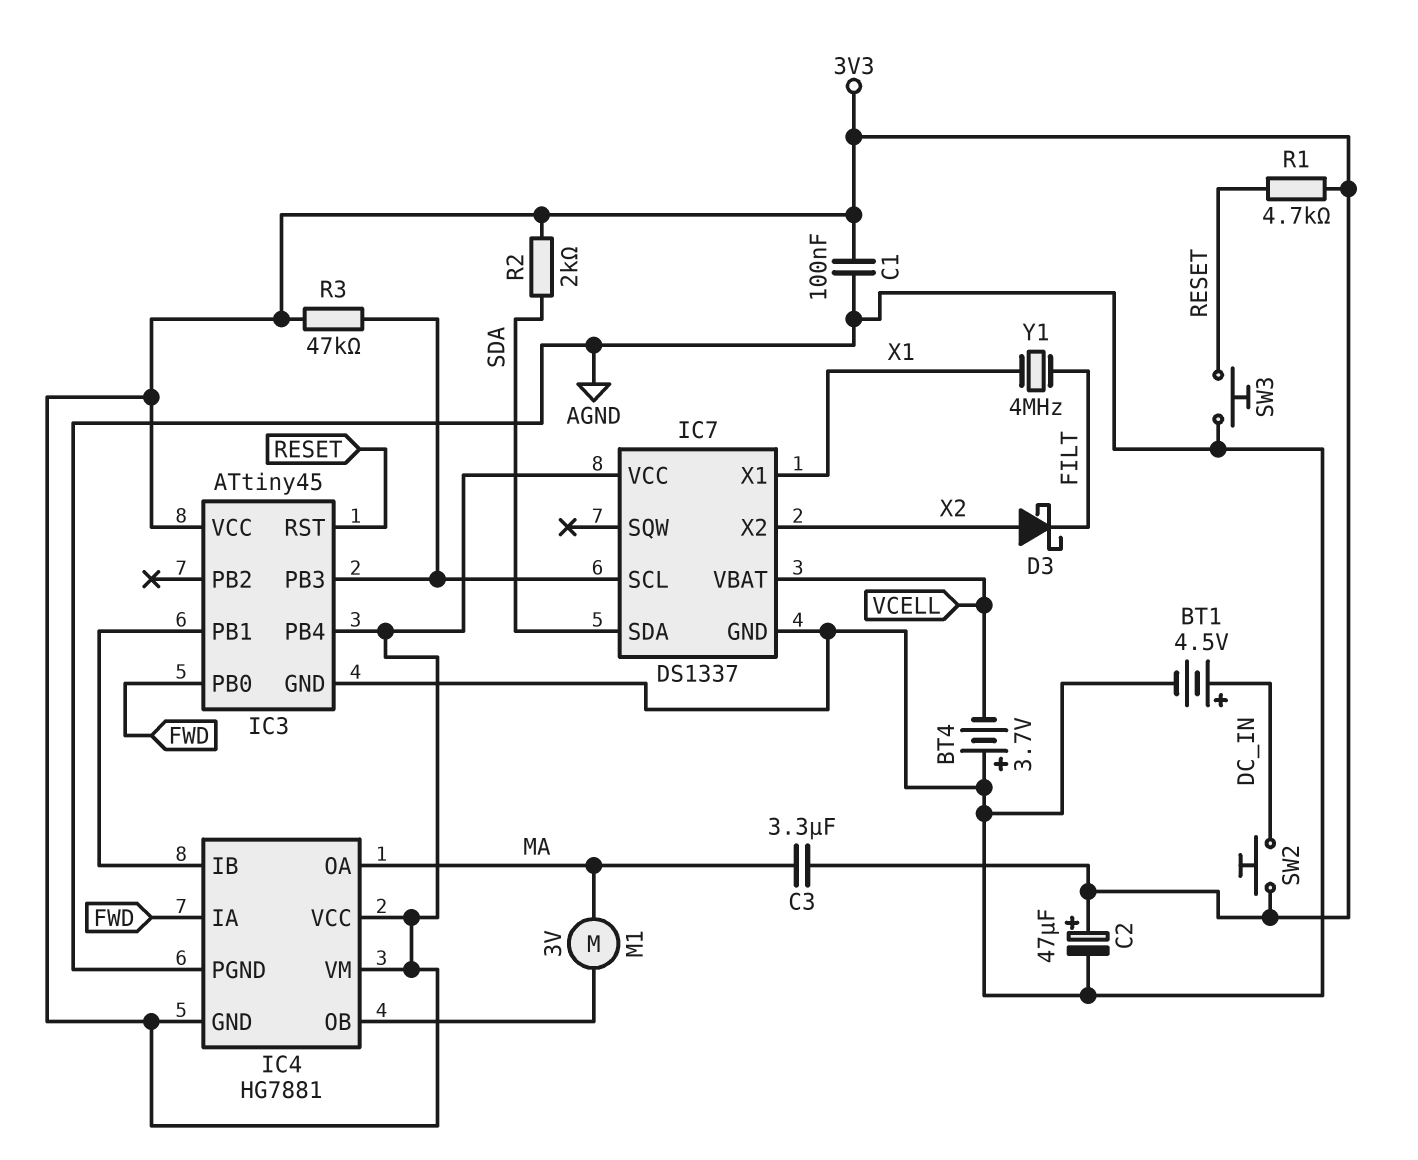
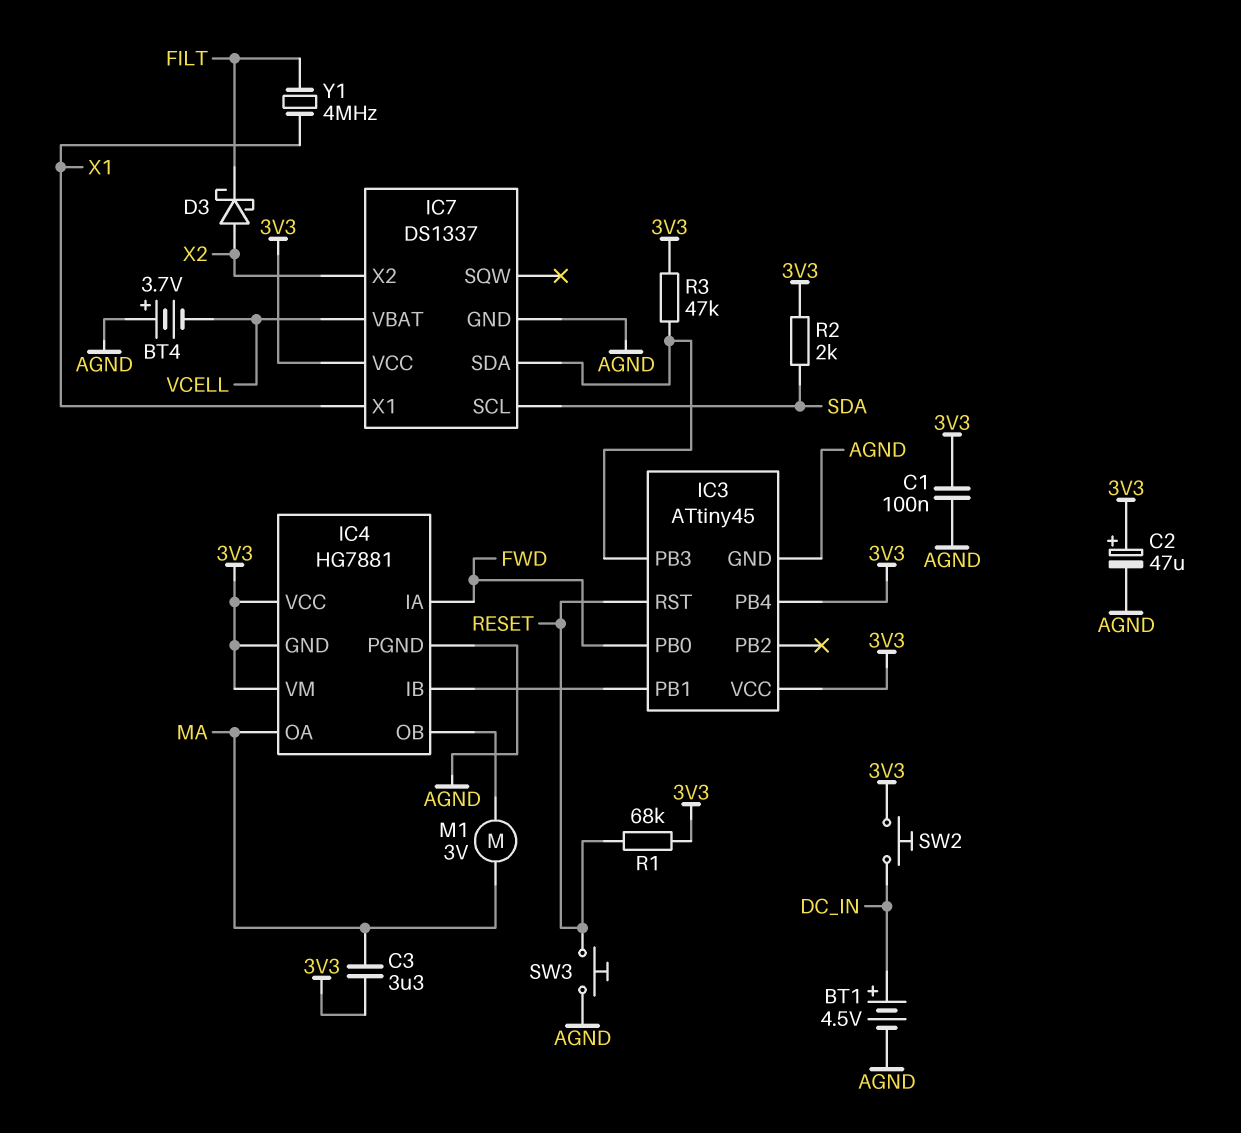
IC7 pin SCL: IC3/PB3 -> SDA
IC7 pin SDA: SDA -> IC3/PB3
R1: 4.7k (3V3, RESET) -> 68k (3V3, RESET)

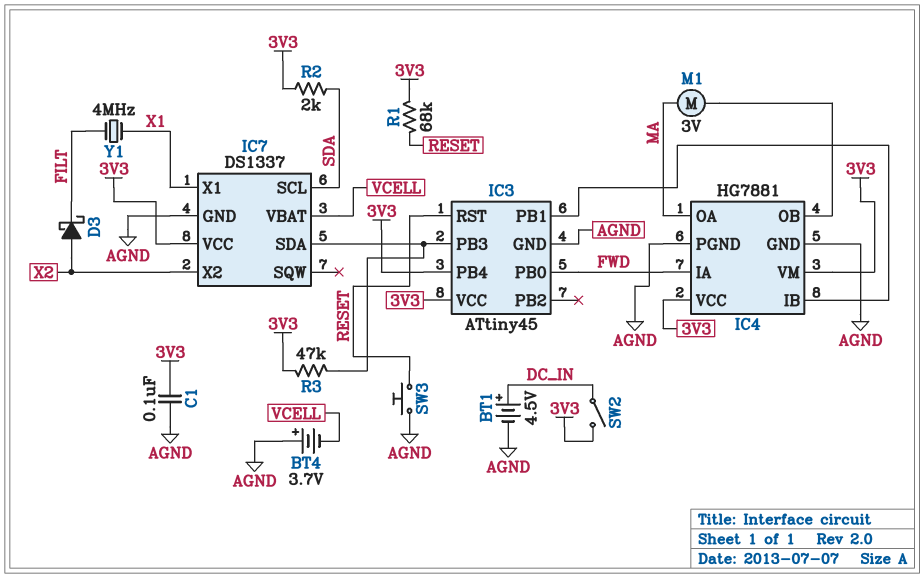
C2: 47uF (plus 3V3, minus AGND) -> none
C3: 3.3uF (3V3, MA) -> none
IC4 pin GND: 3V3 -> AGND
SW2: button (3V3, DC_IN) -> switch (3V3, DC_IN)

